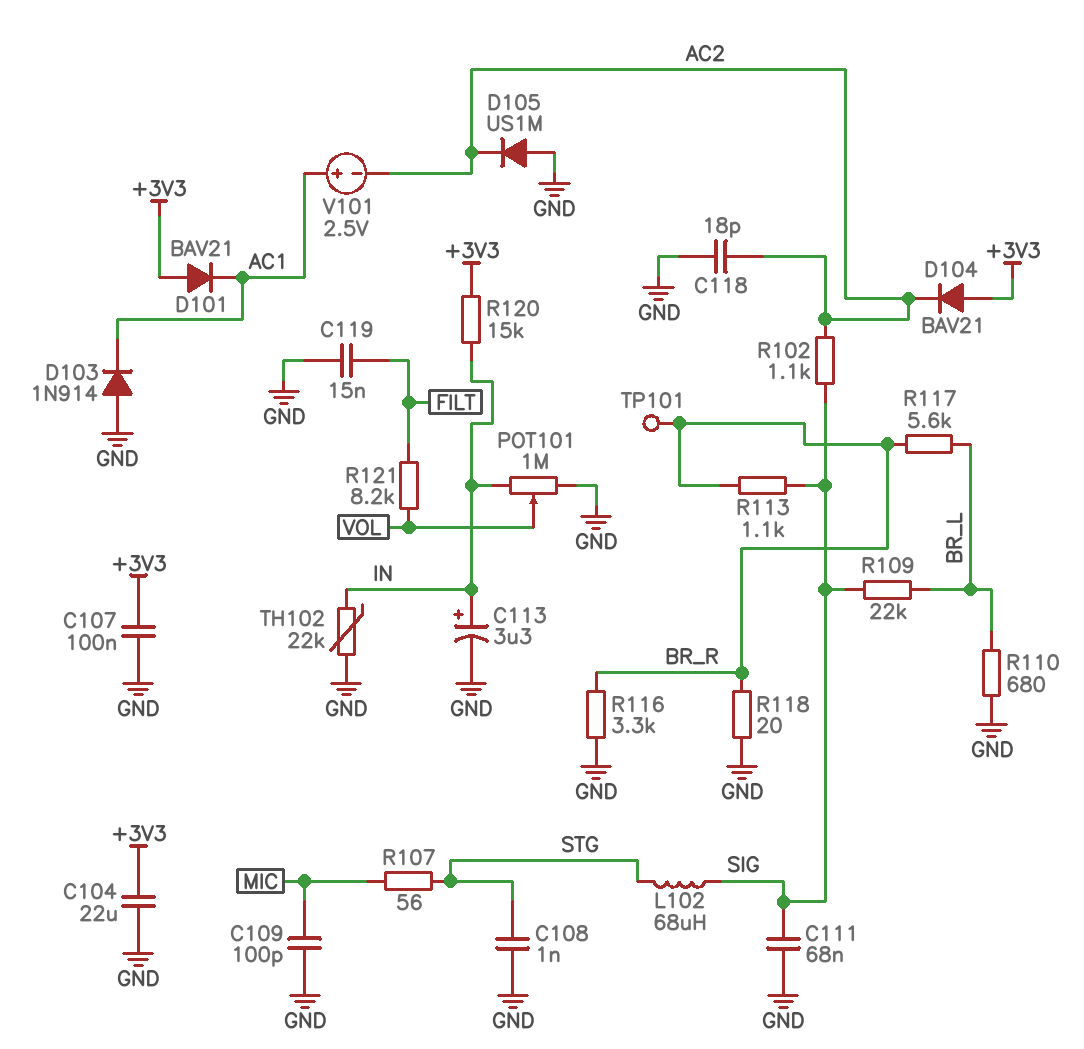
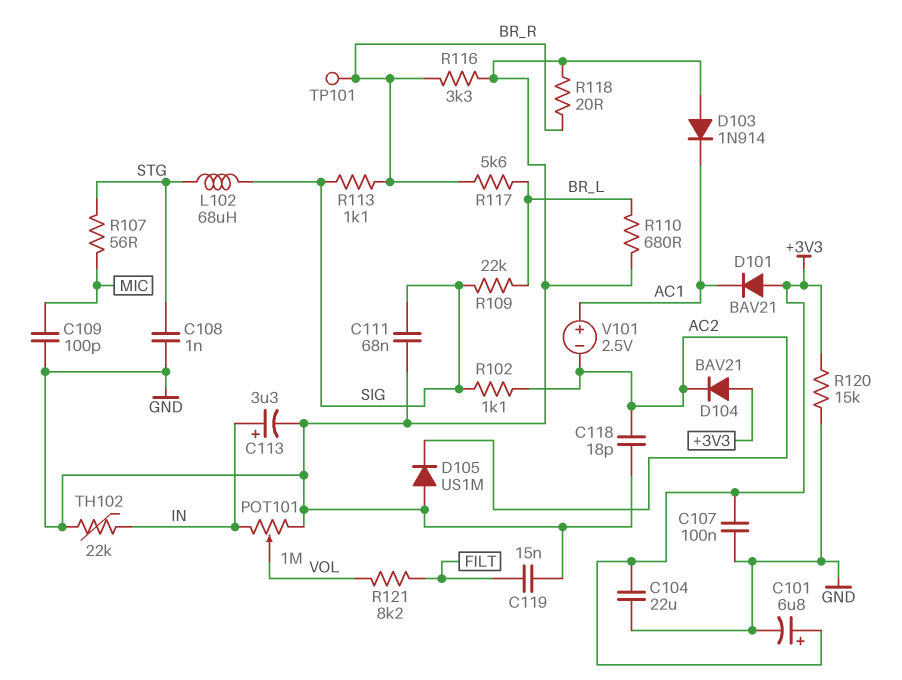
C101: none -> 6.8uF (plus +3V3, minus GND)
R120: 15k (+3V3, IN) -> 15k (+3V3, GND)

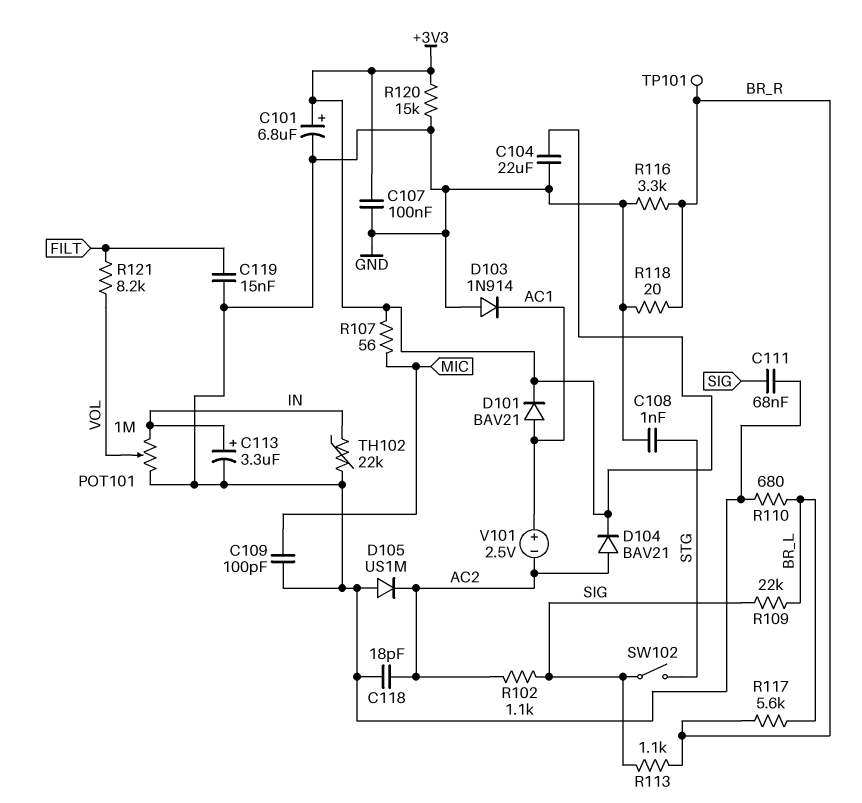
D101: diode BAV21 (A +3V3, K AC1) -> diode BAV21 (A AC1, K +3V3)
D104: diode BAV21 (A +3V3, K AC2) -> diode BAV21 (A AC2, K +3V3)
L102: 68uH (SIG, STG) -> none
R107: 56 (MIC, STG) -> 56 (+3V3, MIC)
SW102: none -> switch (SIG, STG)

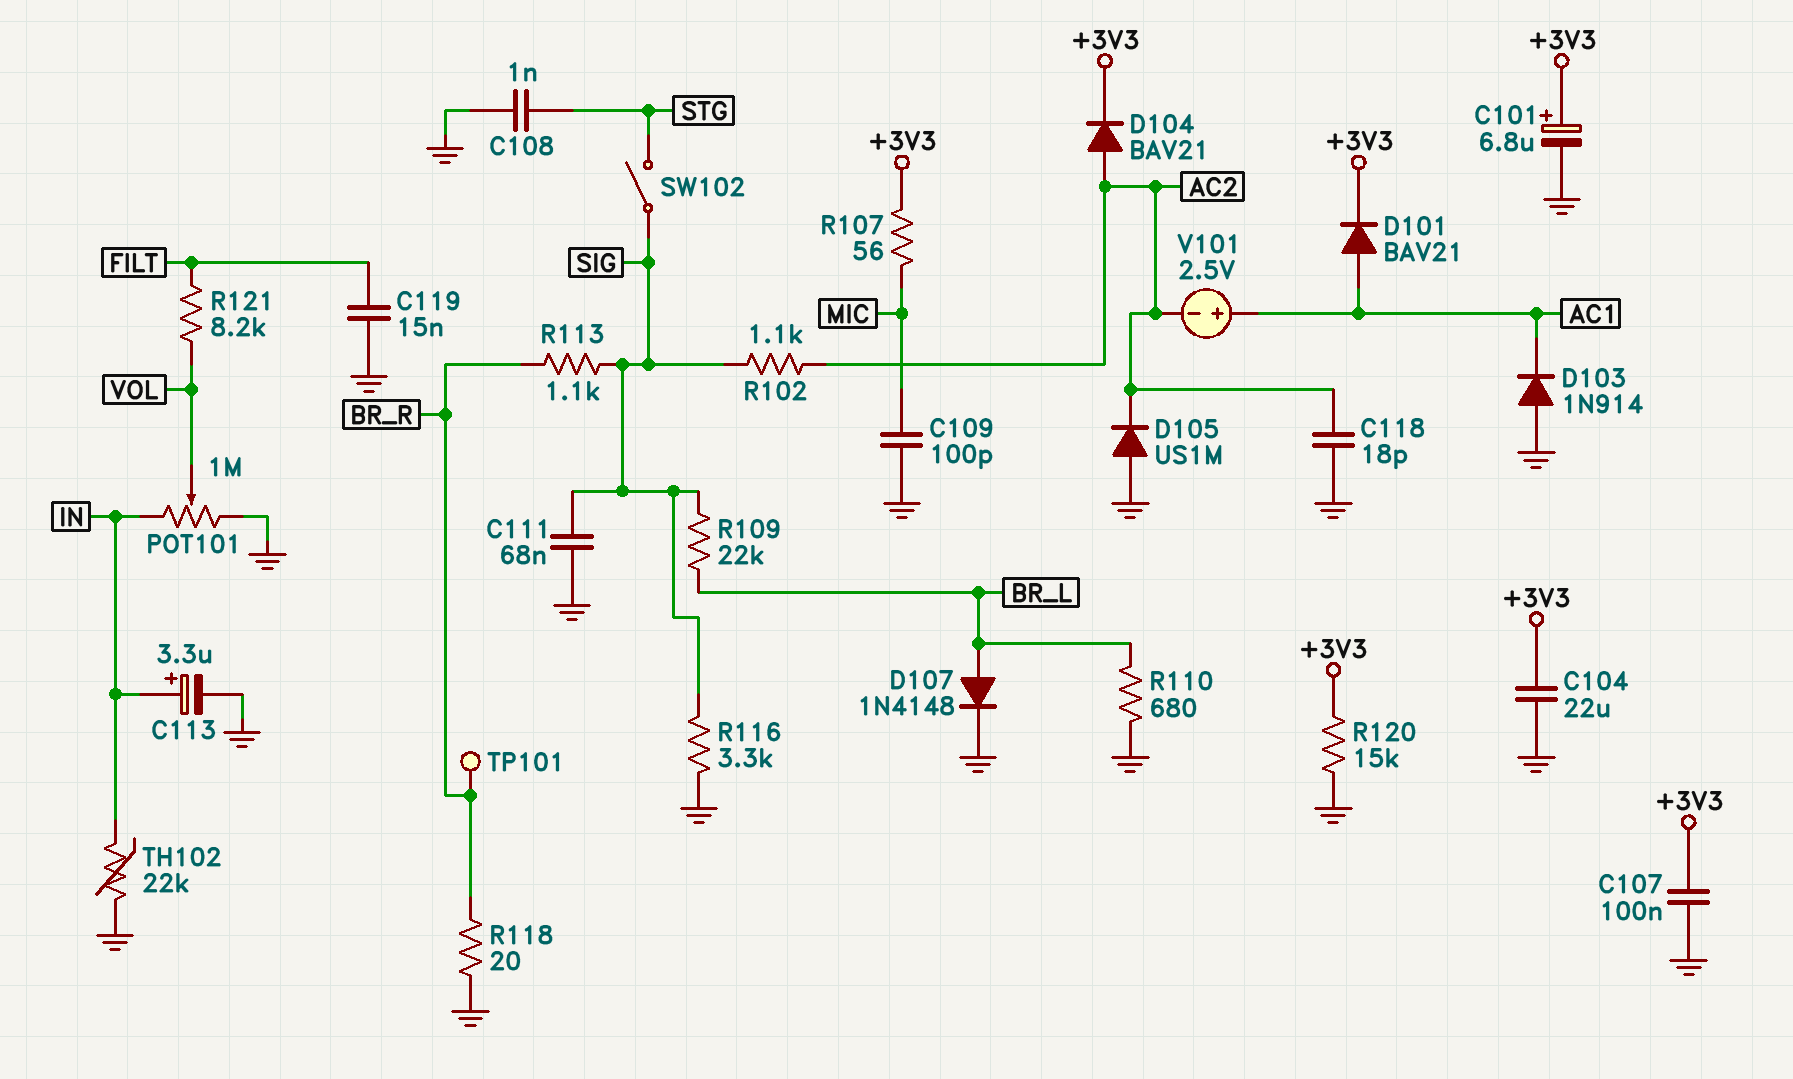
D107: none -> diode 1N4148 (A BR_L, K GND)
R116: 3.3k (BR_R, GND) -> 3.3k (GND, SIG)
R117: 5.6k (BR_L, BR_R) -> none

